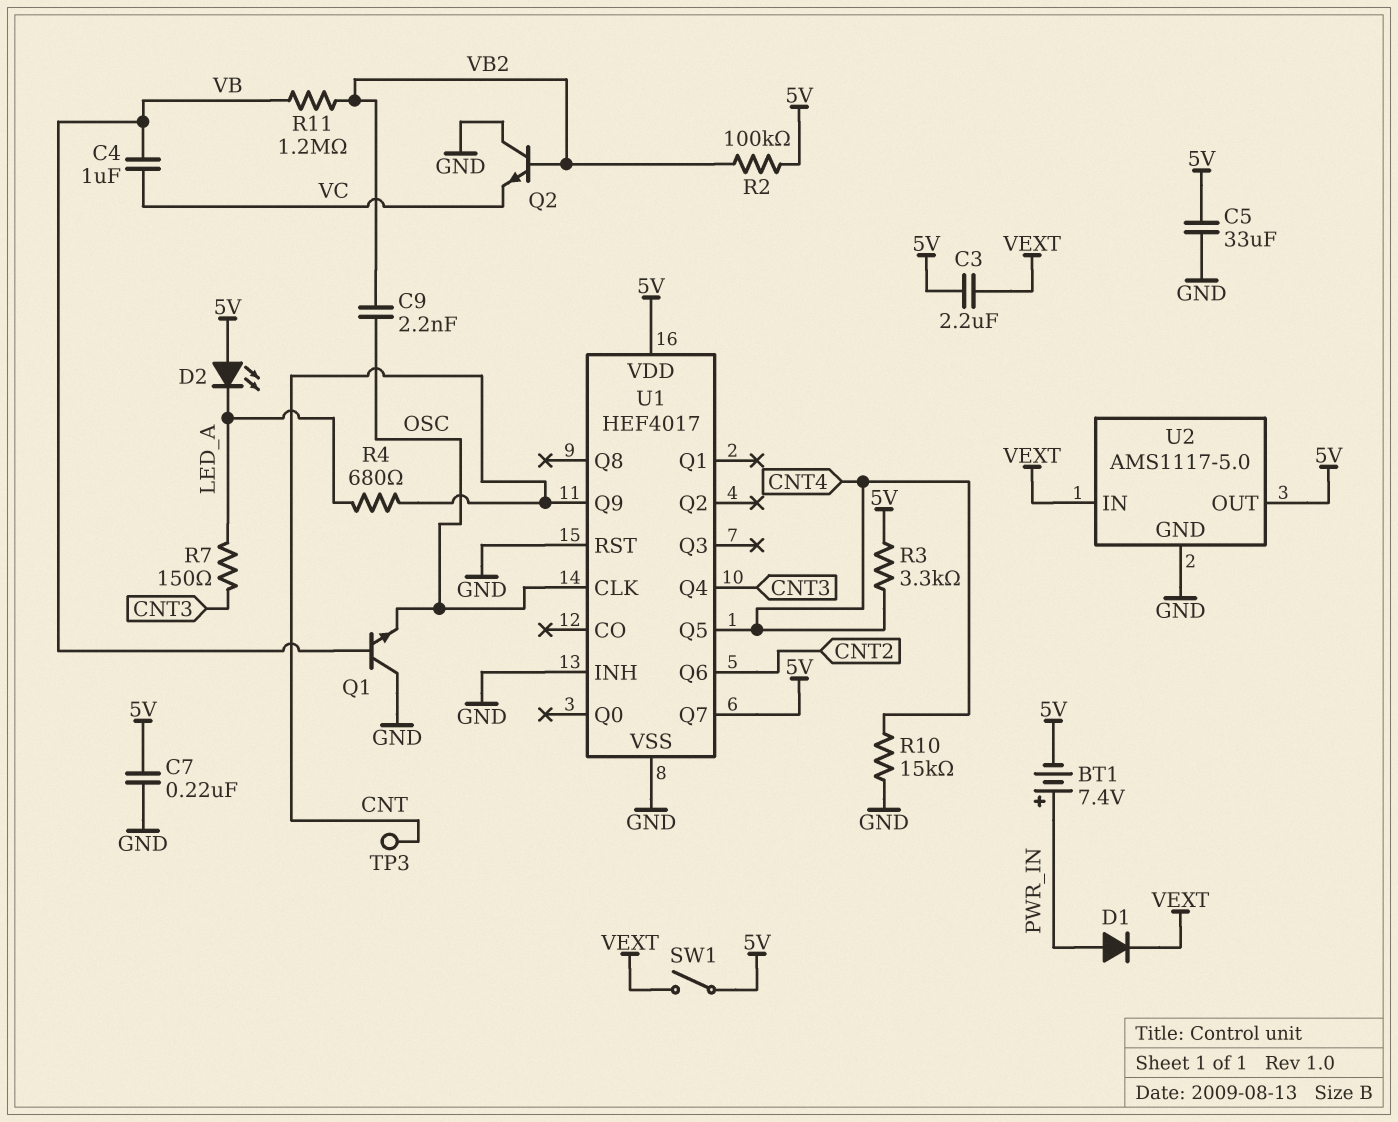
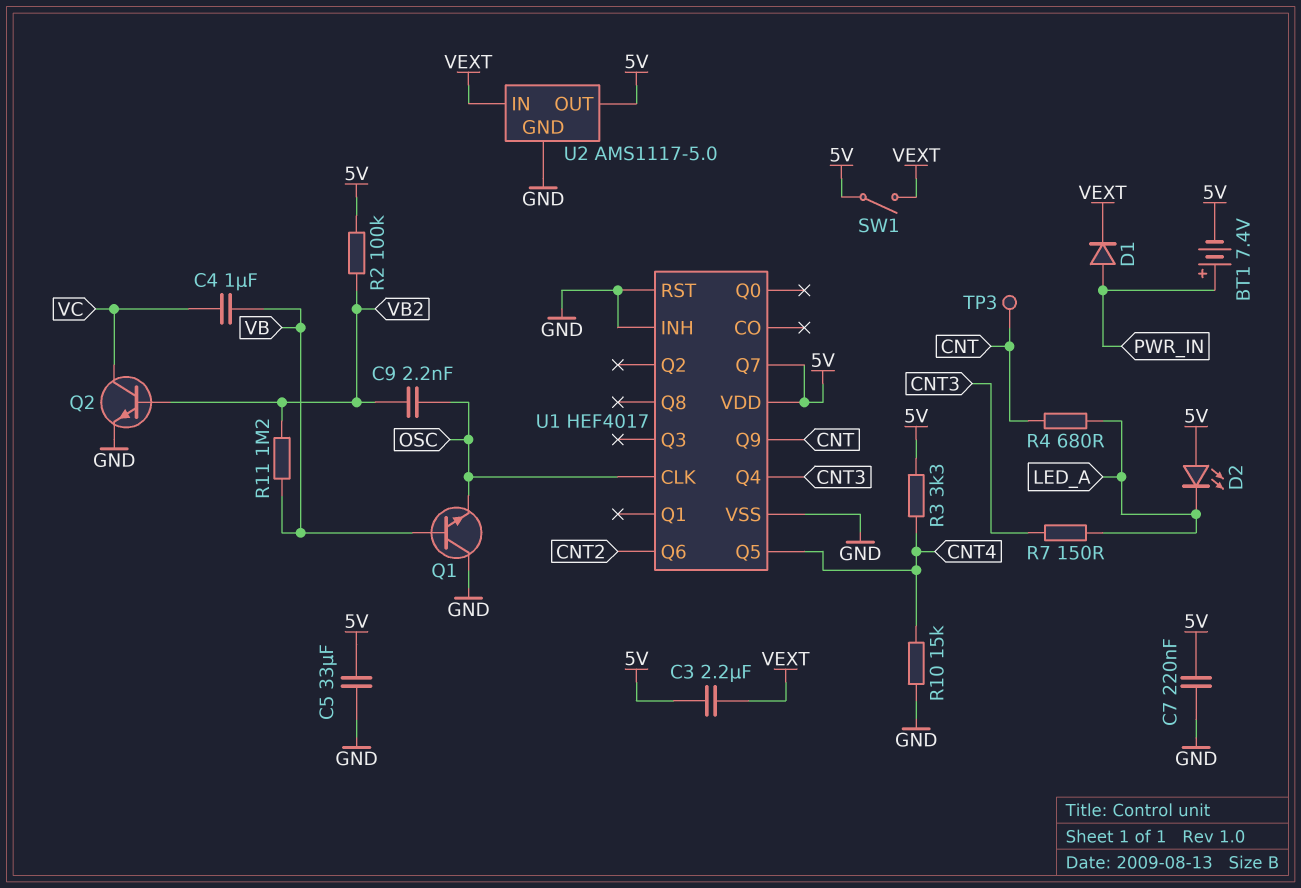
Q2: NPN (B VB2, C GND, E VC) -> NPN (B VB2, C VC, E GND)

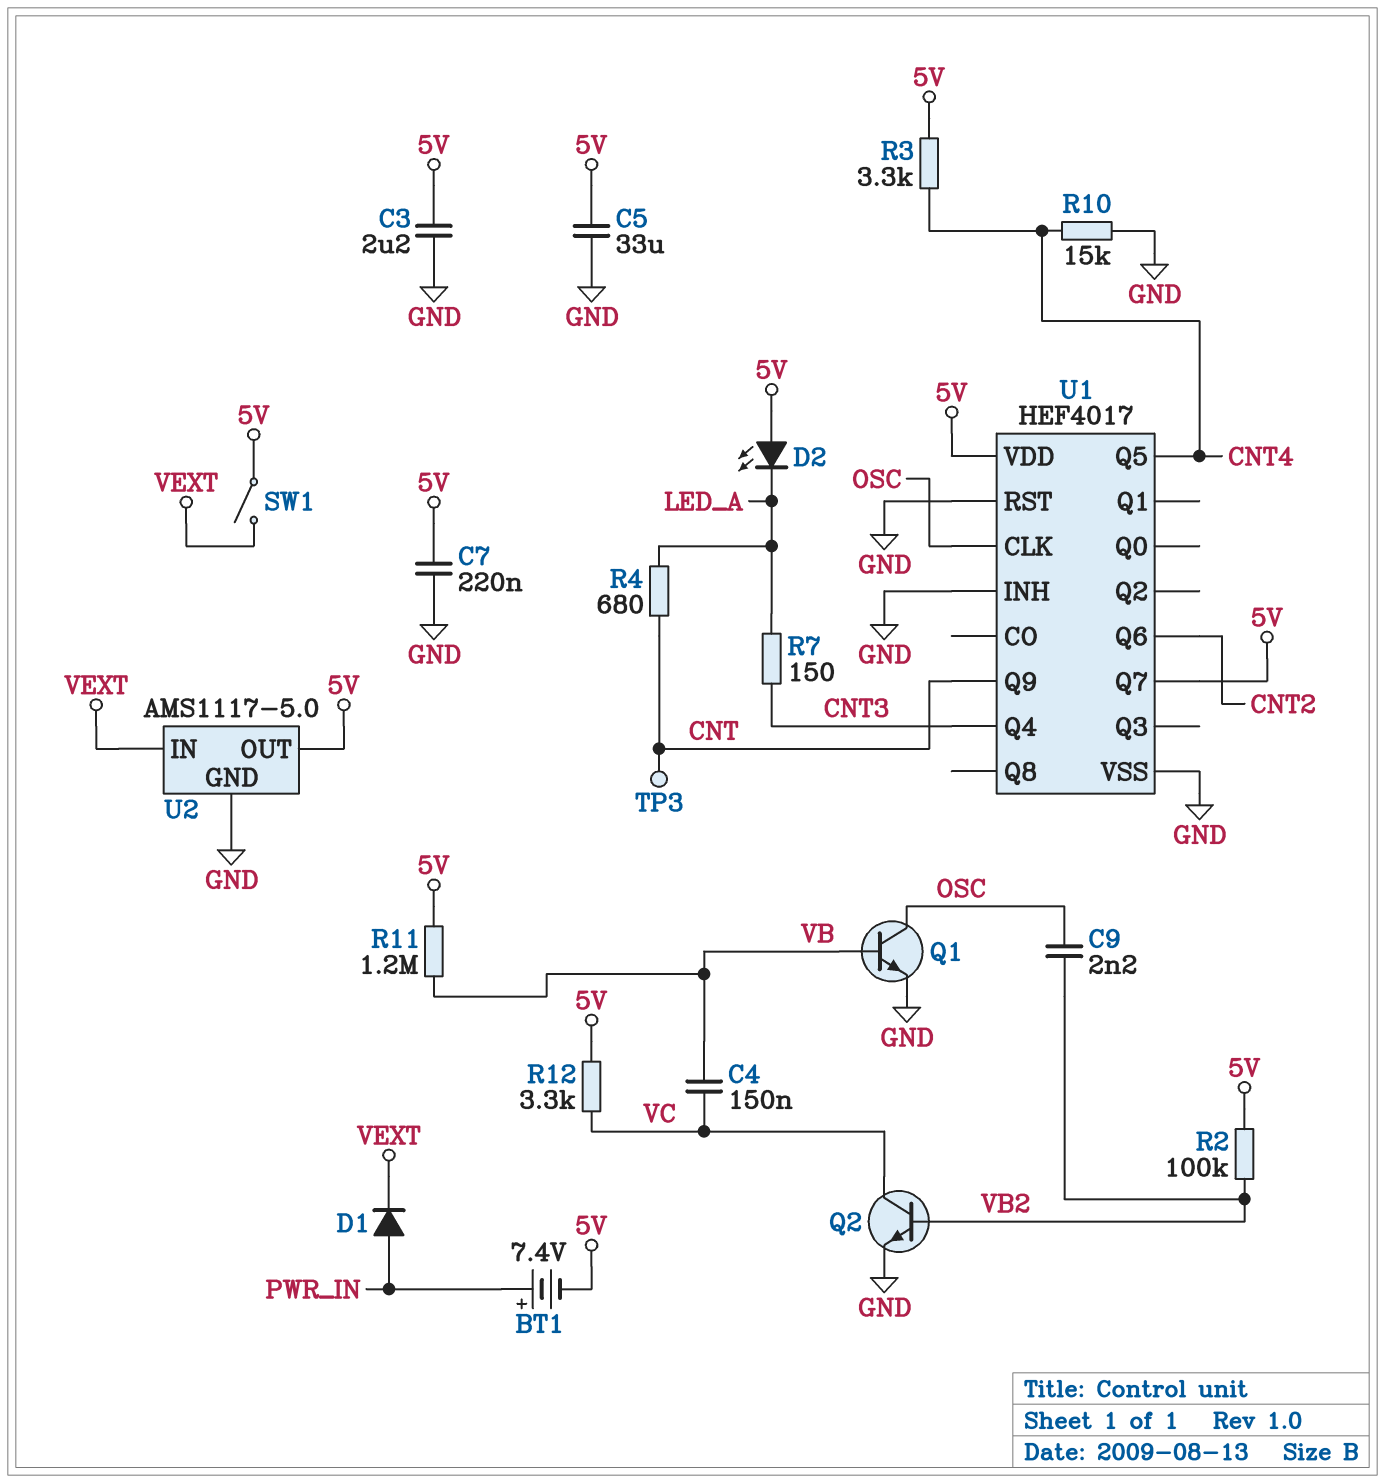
C3: 2.2uF (5V, VEXT) -> 2.2uF (5V, GND)
C4: 1uF (VB, VC) -> 150nF (VB, VC)
Q1: NPN (B VB, C GND, E OSC) -> NPN (B VB, C OSC, E GND)
R11: 1.2M (VB, VB2) -> 1.2M (5V, VB)
R12: none -> 3.3k (5V, VC)

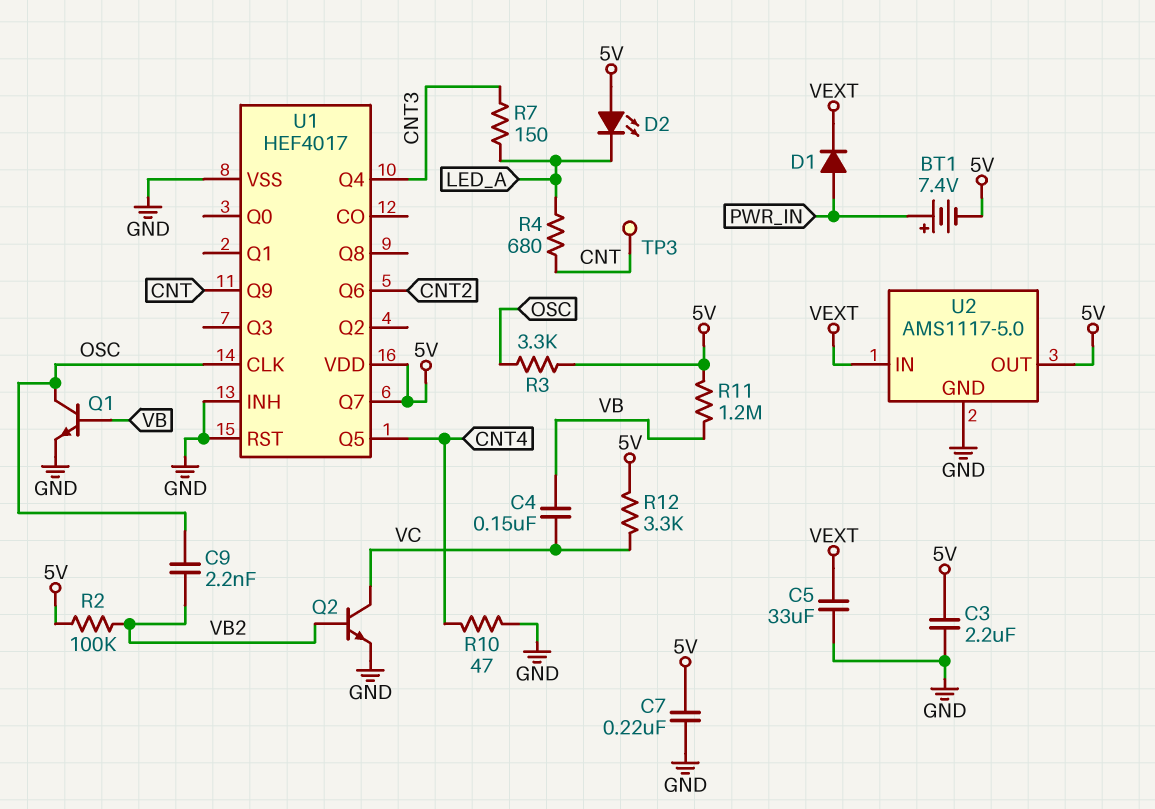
C5: 33uF (5V, GND) -> 33uF (GND, VEXT)
R3: 3.3k (5V, CNT4) -> 3.3k (5V, OSC)
R10: 15k (CNT4, GND) -> 47 (CNT4, GND)
SW1: switch (5V, VEXT) -> none

